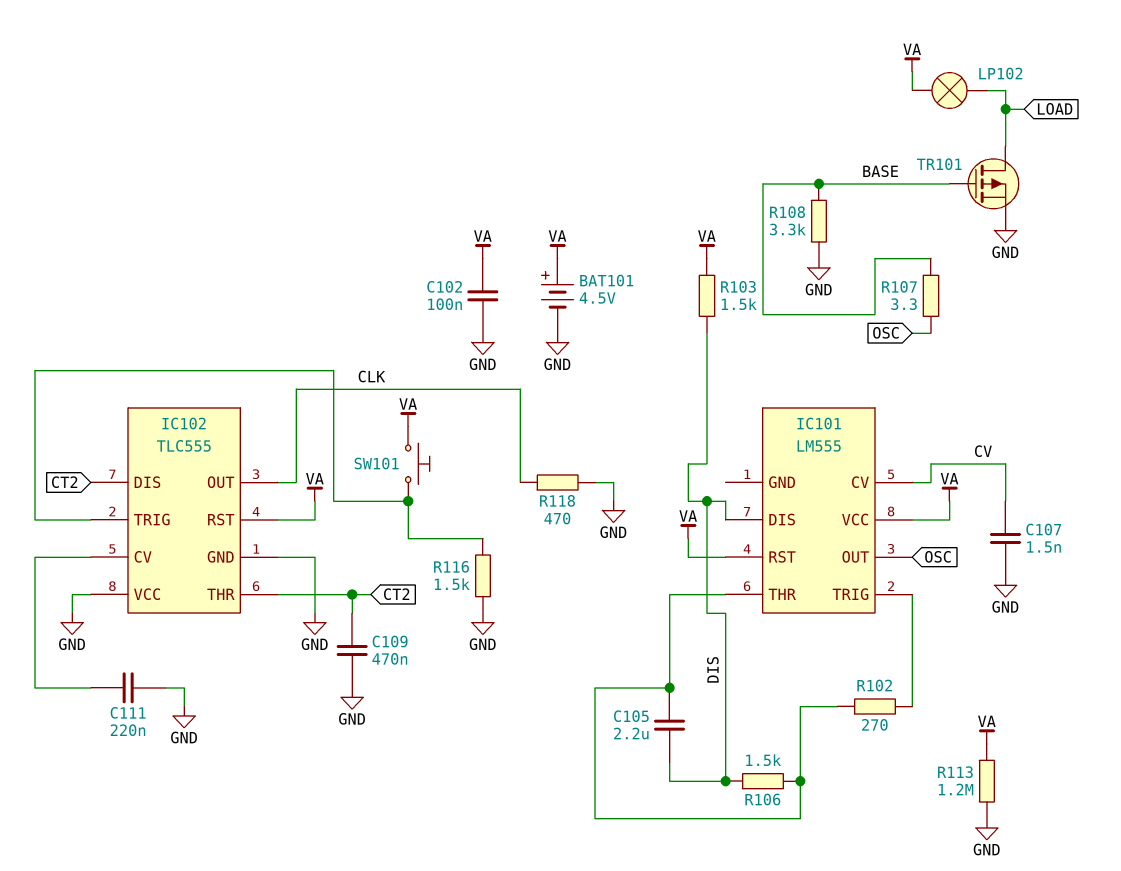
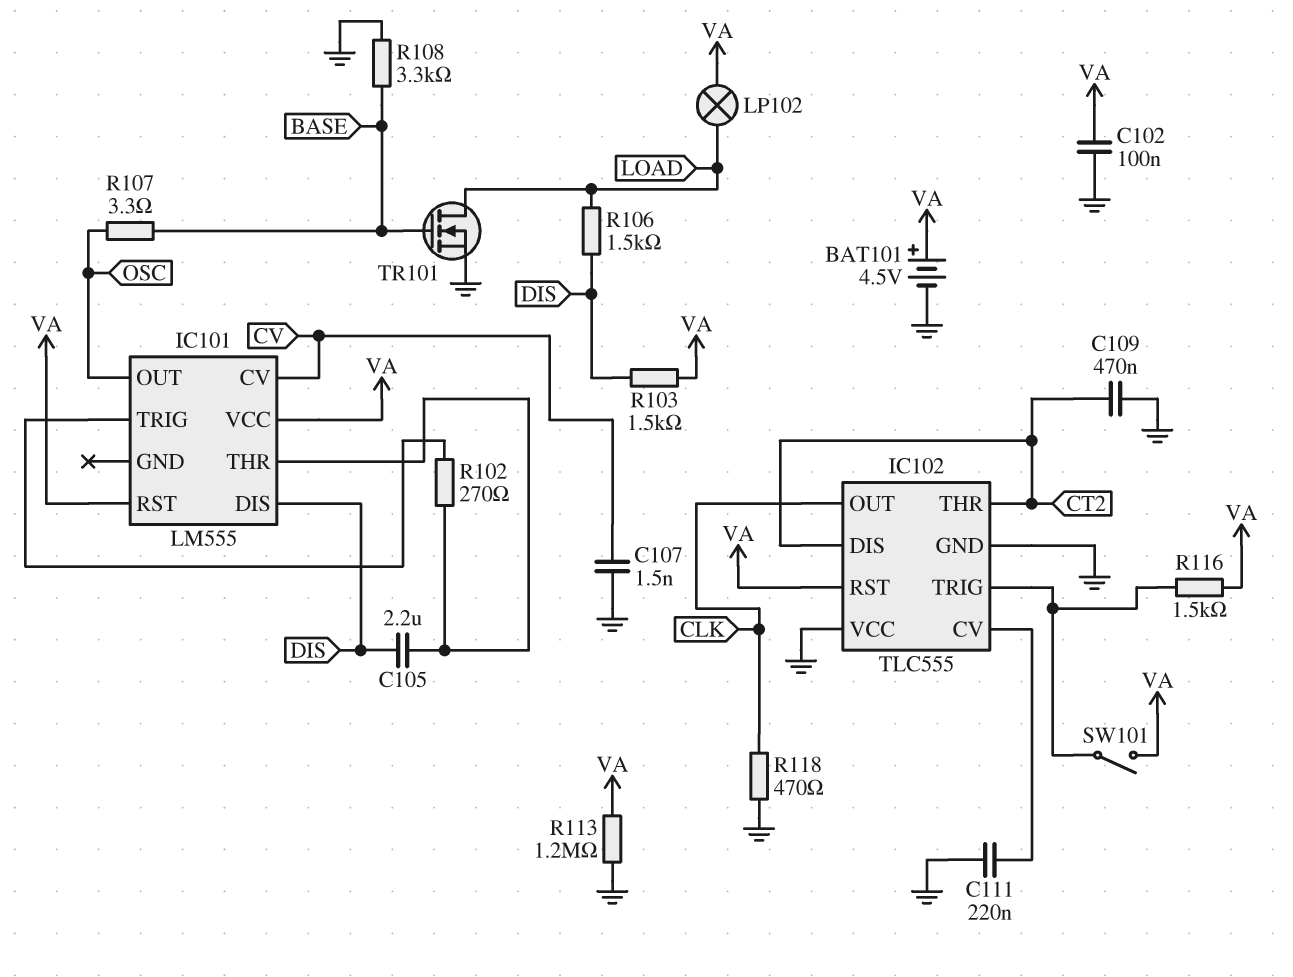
R106: 1.5k (DIS, IC101/THR) -> 1.5k (DIS, LOAD)
R116: 1.5k (GND, IC102/TRIG) -> 1.5k (IC102/TRIG, VA)
SW101: button (IC102/TRIG, VA) -> switch (IC102/TRIG, VA)
TR101: PMOS (G BASE, D LOAD, S GND) -> NMOS (G BASE, D LOAD, S GND)

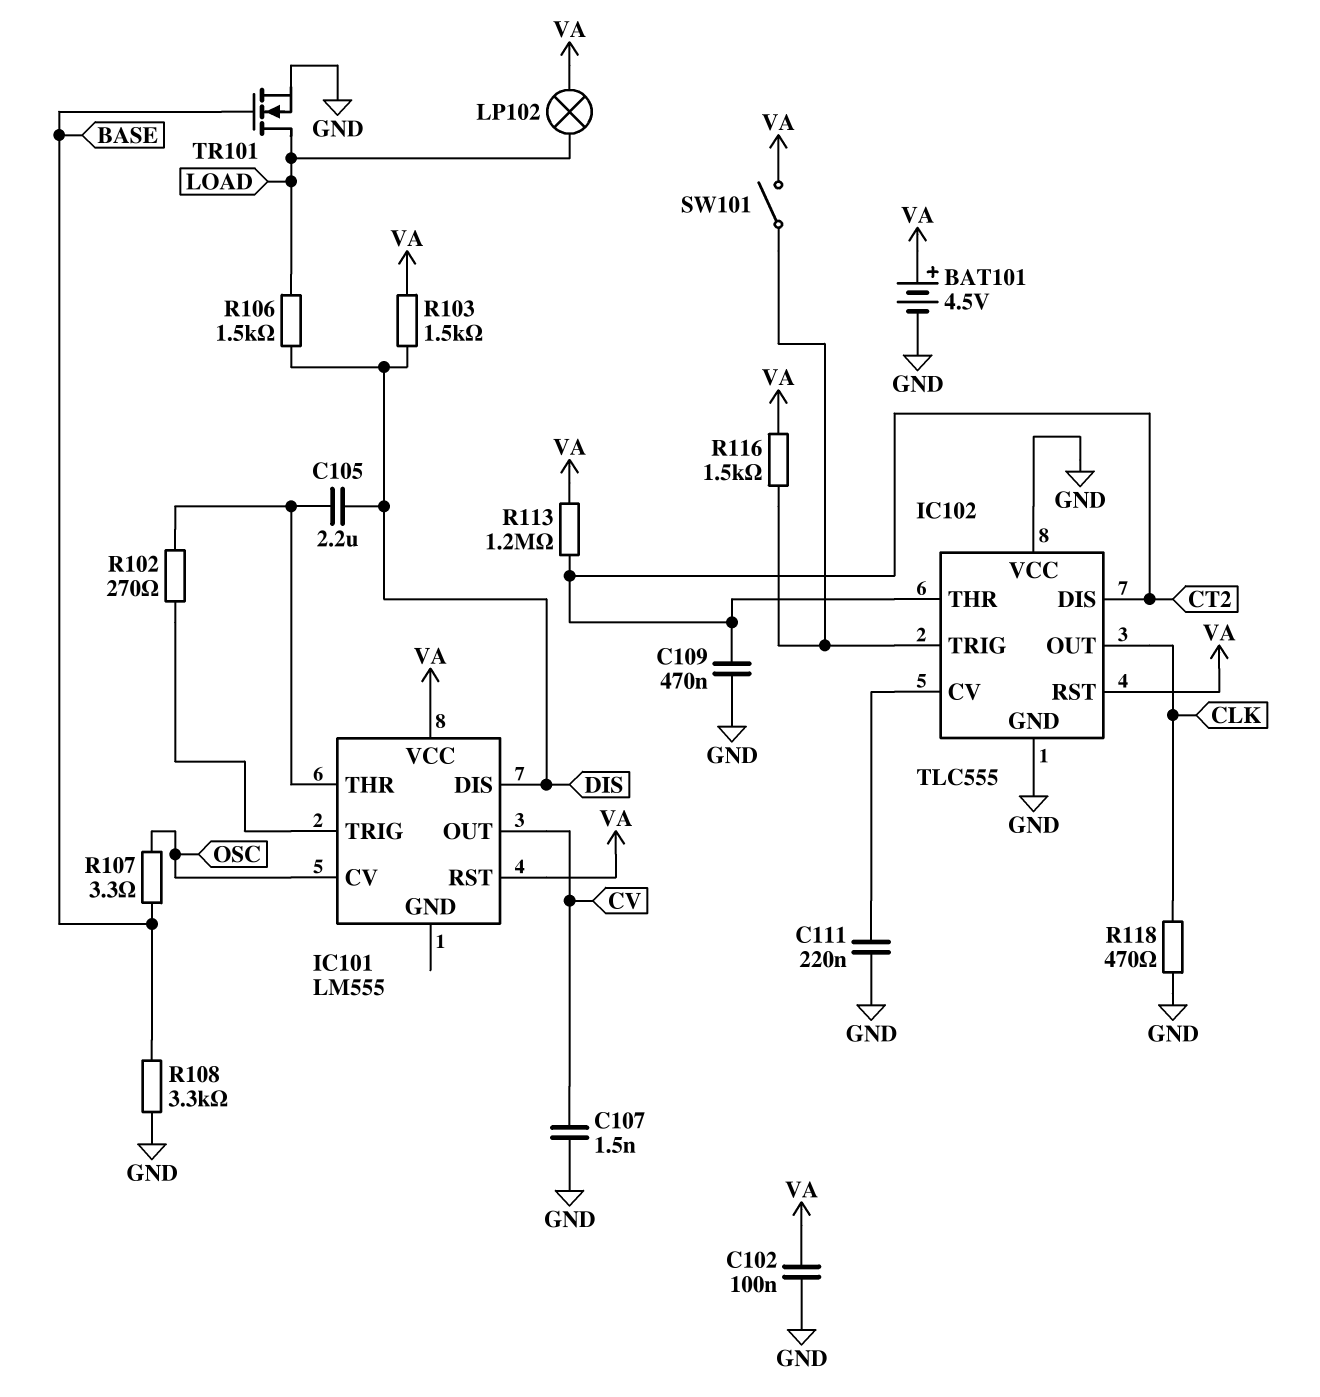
IC101 pin CV: CV -> OSC
IC101 pin OUT: OSC -> CV
R113: 1.2M (GND, VA) -> 1.2M (CT2, VA)

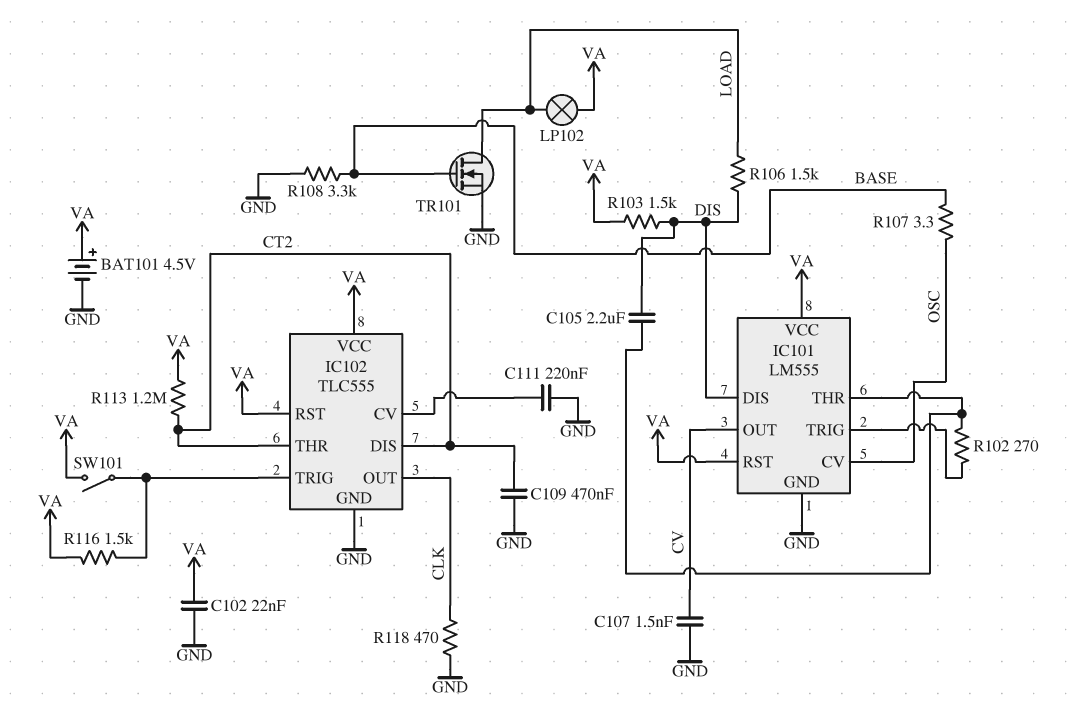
C102: 100nF (GND, VA) -> 22nF (GND, VA)
IC101 pin GND: none -> GND
IC102 pin VCC: GND -> VA

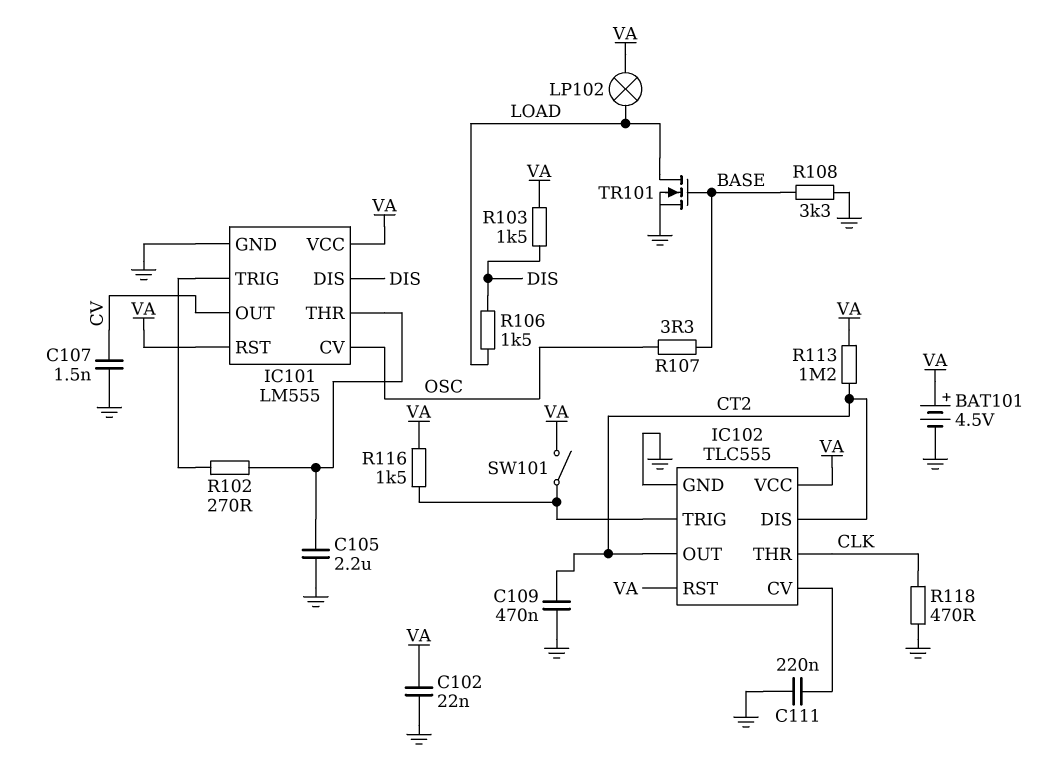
C105: 2.2uF (DIS, IC101/THR) -> 2.2uF (GND, IC101/THR)
IC102 pin OUT: CLK -> CT2
IC102 pin THR: CT2 -> CLK

